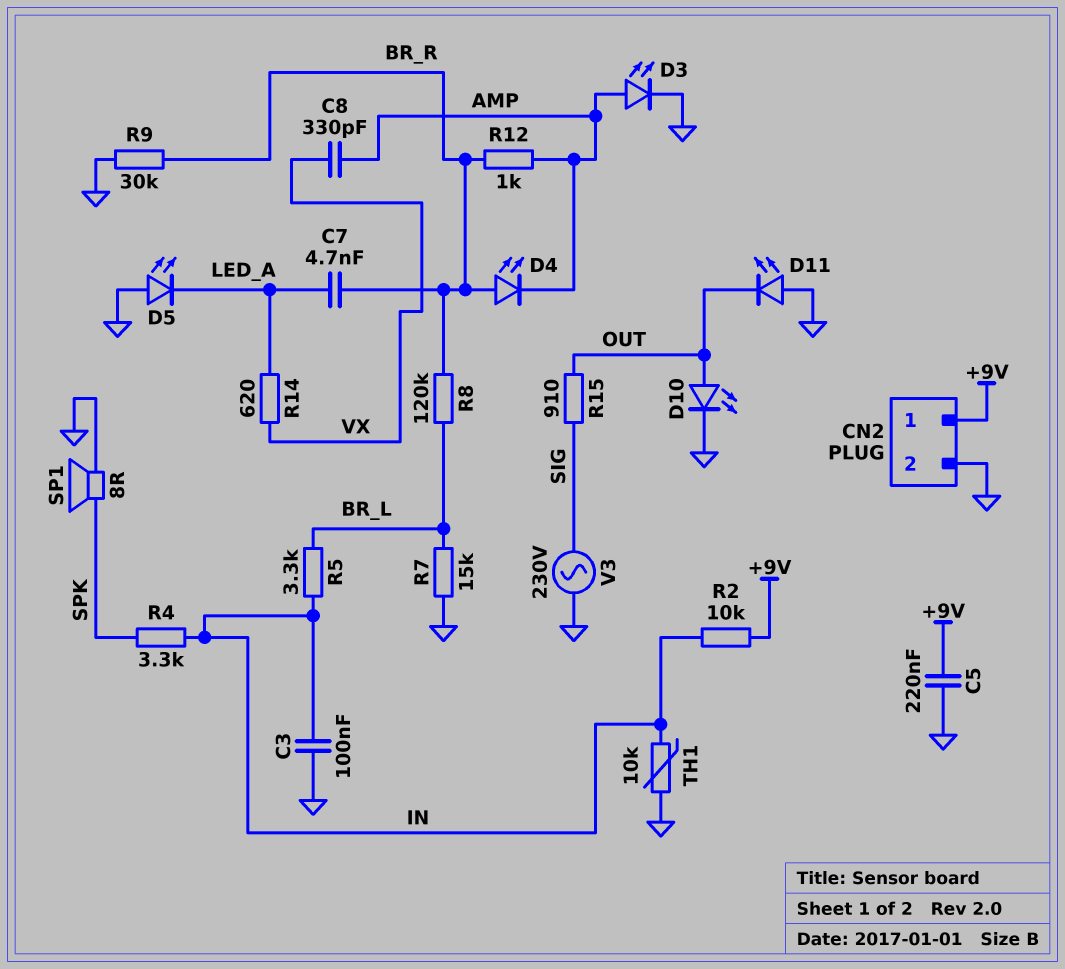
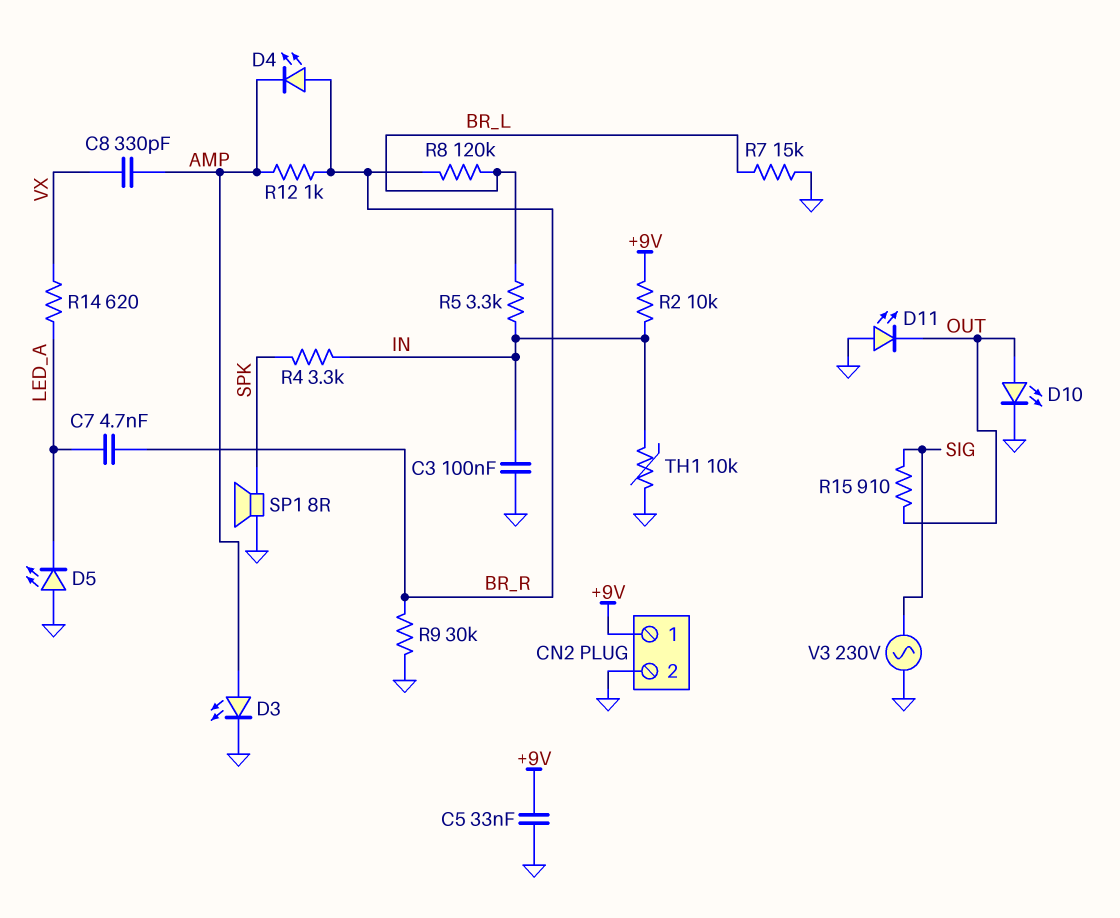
C5: 220nF (+9V, GND) -> 33nF (+9V, GND)

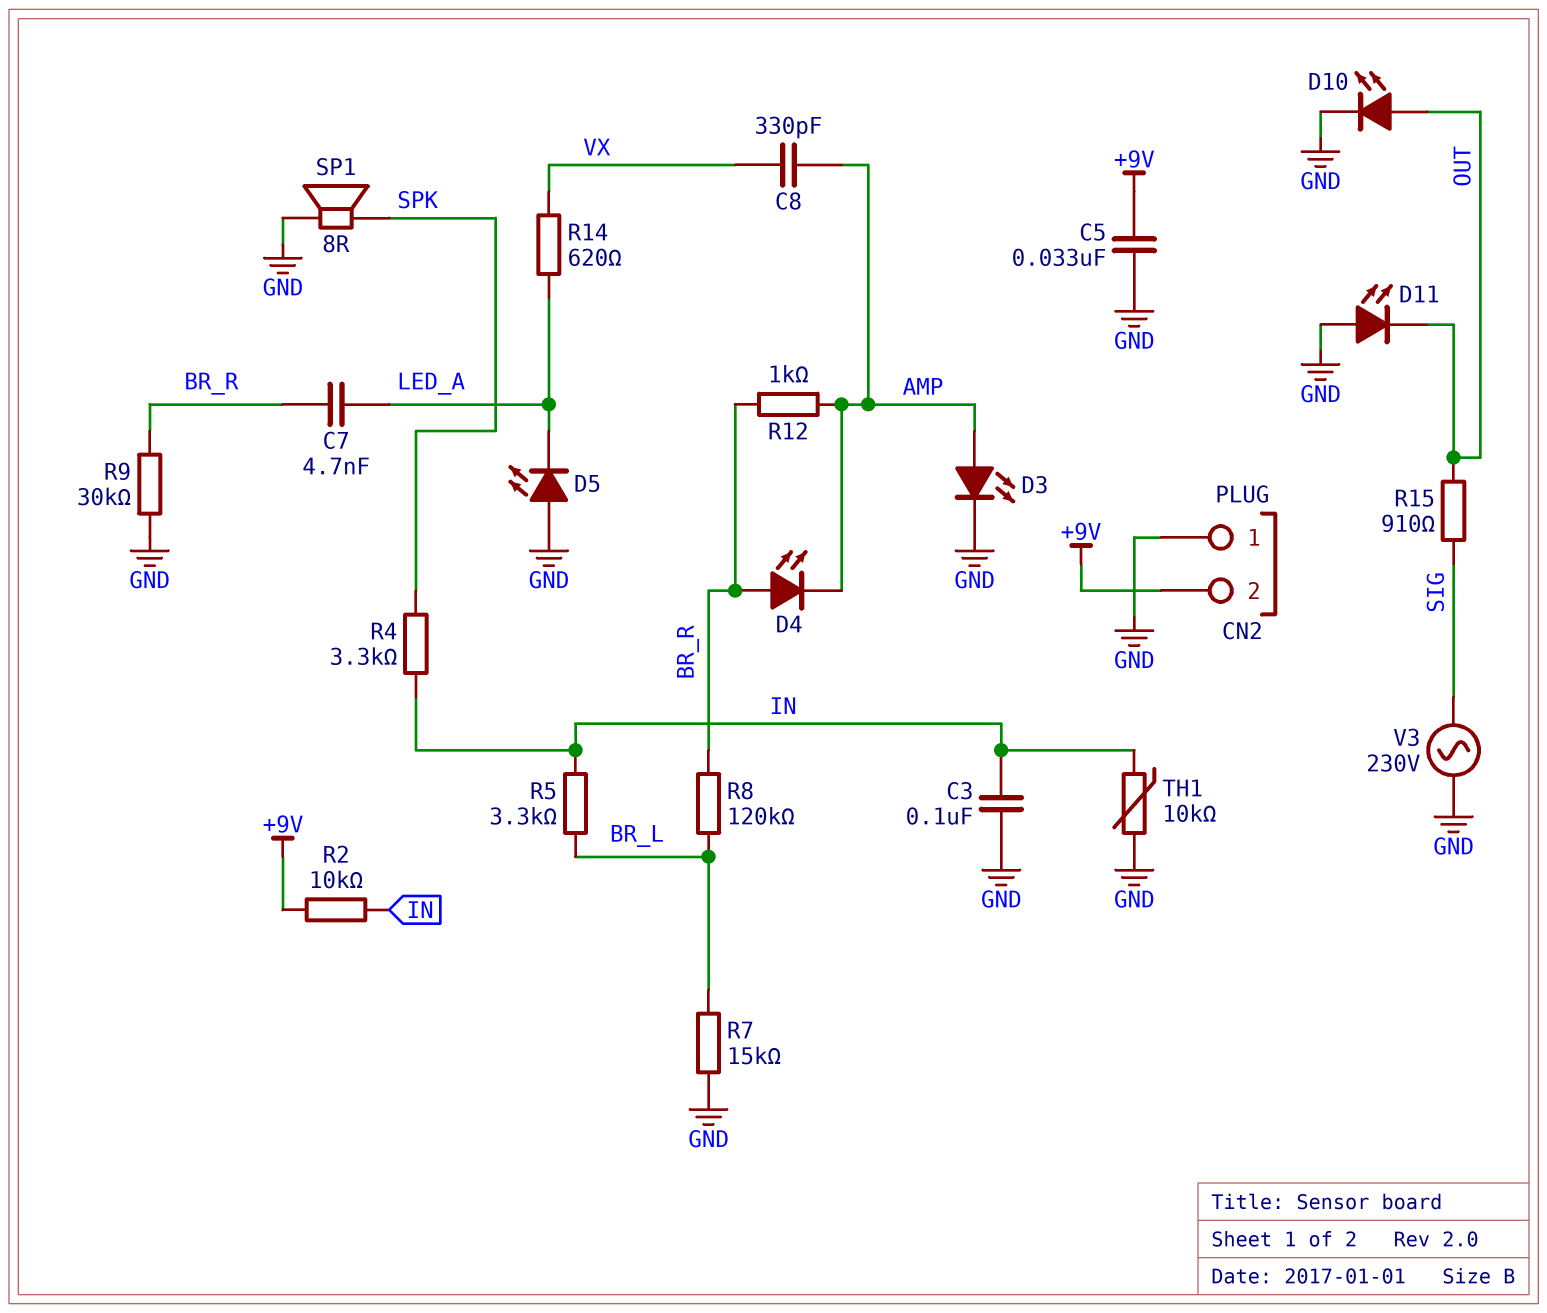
CN2 pin 1: +9V -> GND
CN2 pin 2: GND -> +9V

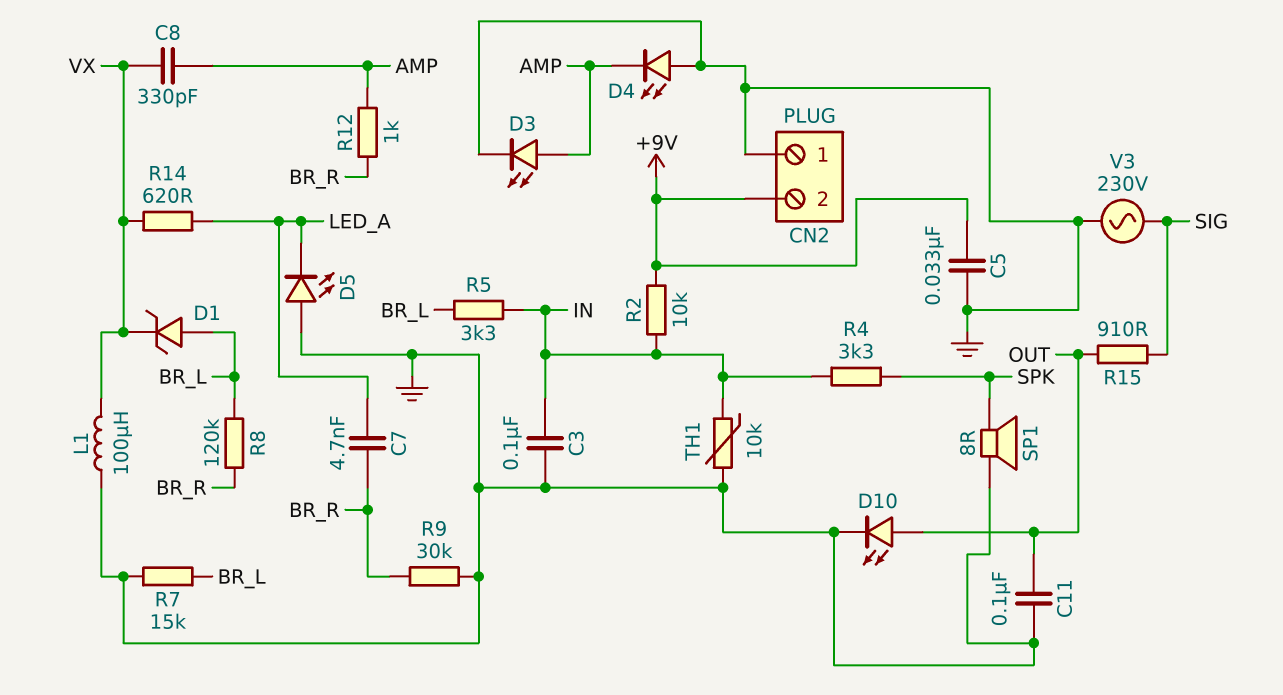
C11: none -> 100nF (GND, OUT)
D1: none -> zener (A BR_L, K VX)
D4: LED (A BR_R, K AMP) -> LED (A GND, K AMP)
D11: LED (A GND, K OUT) -> none
L1: none -> 100uH (GND, VX)

